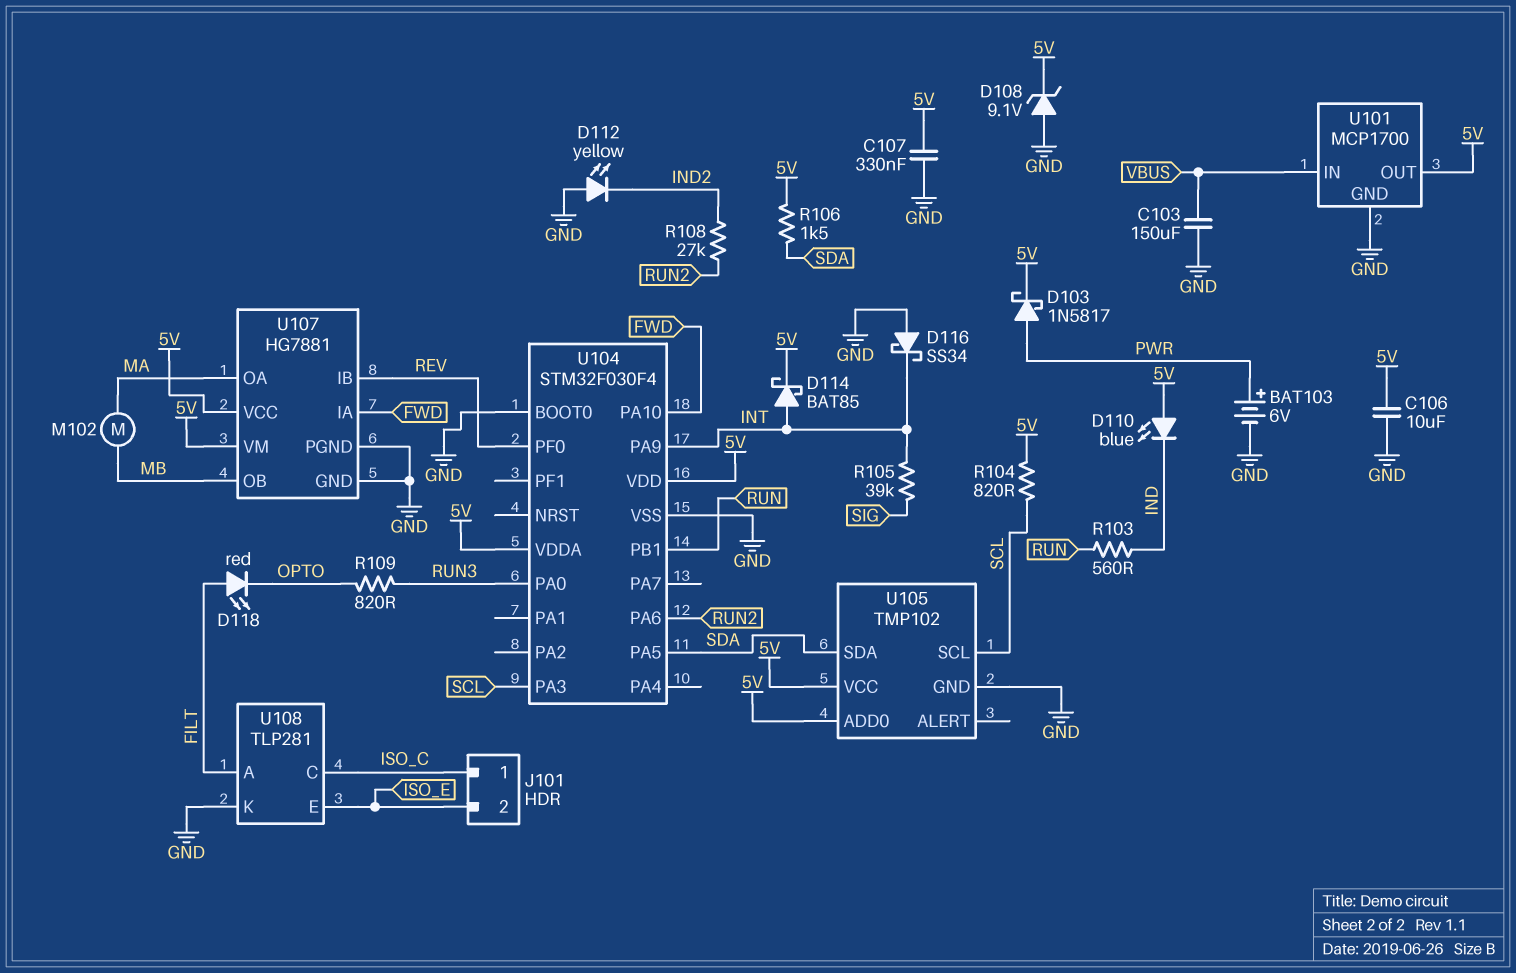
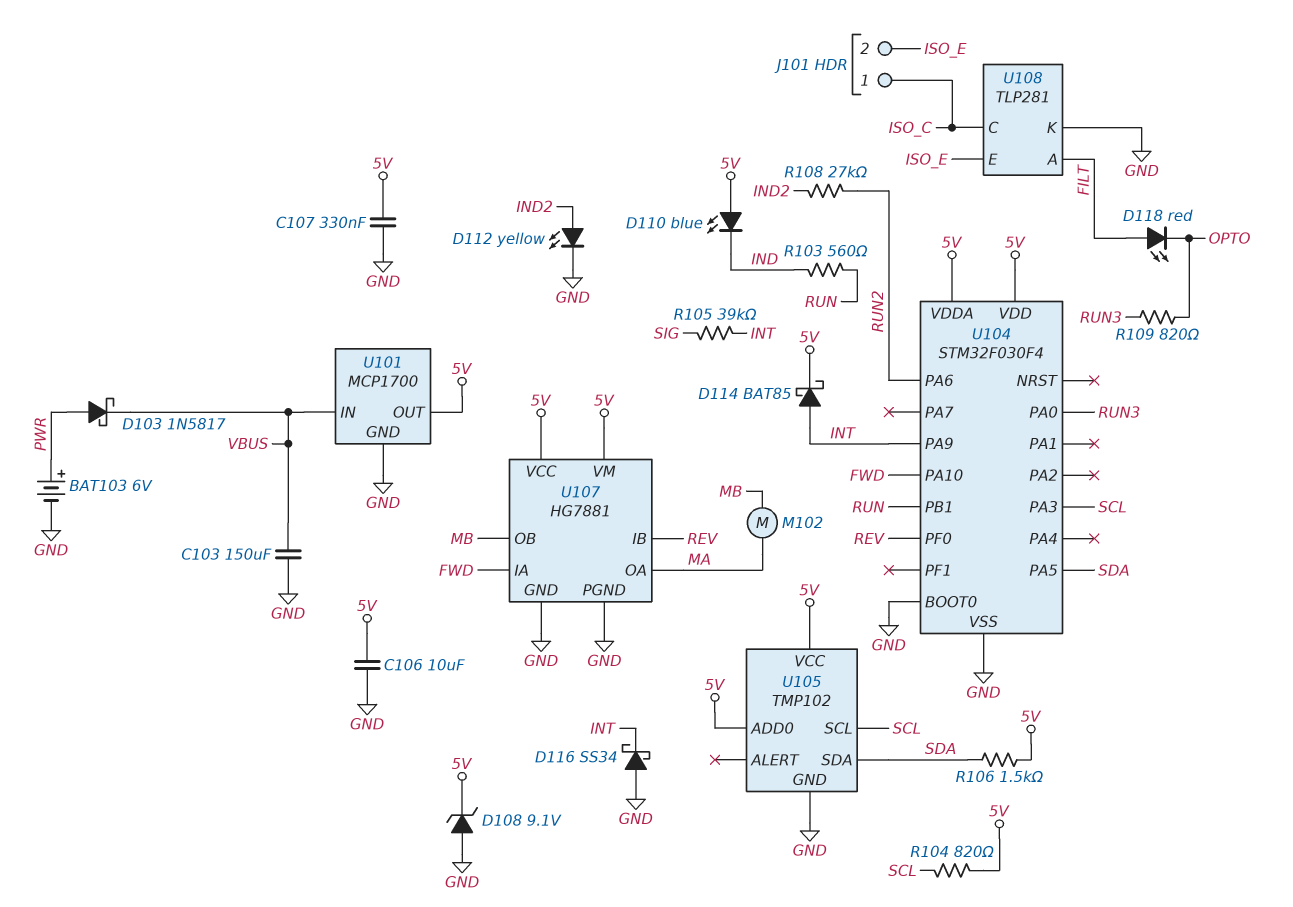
D103: schottky 1N5817 (A PWR, K 5V) -> schottky 1N5817 (A PWR, K VBUS)
D112: LED yellow (A GND, K IND2) -> LED yellow (A IND2, K GND)

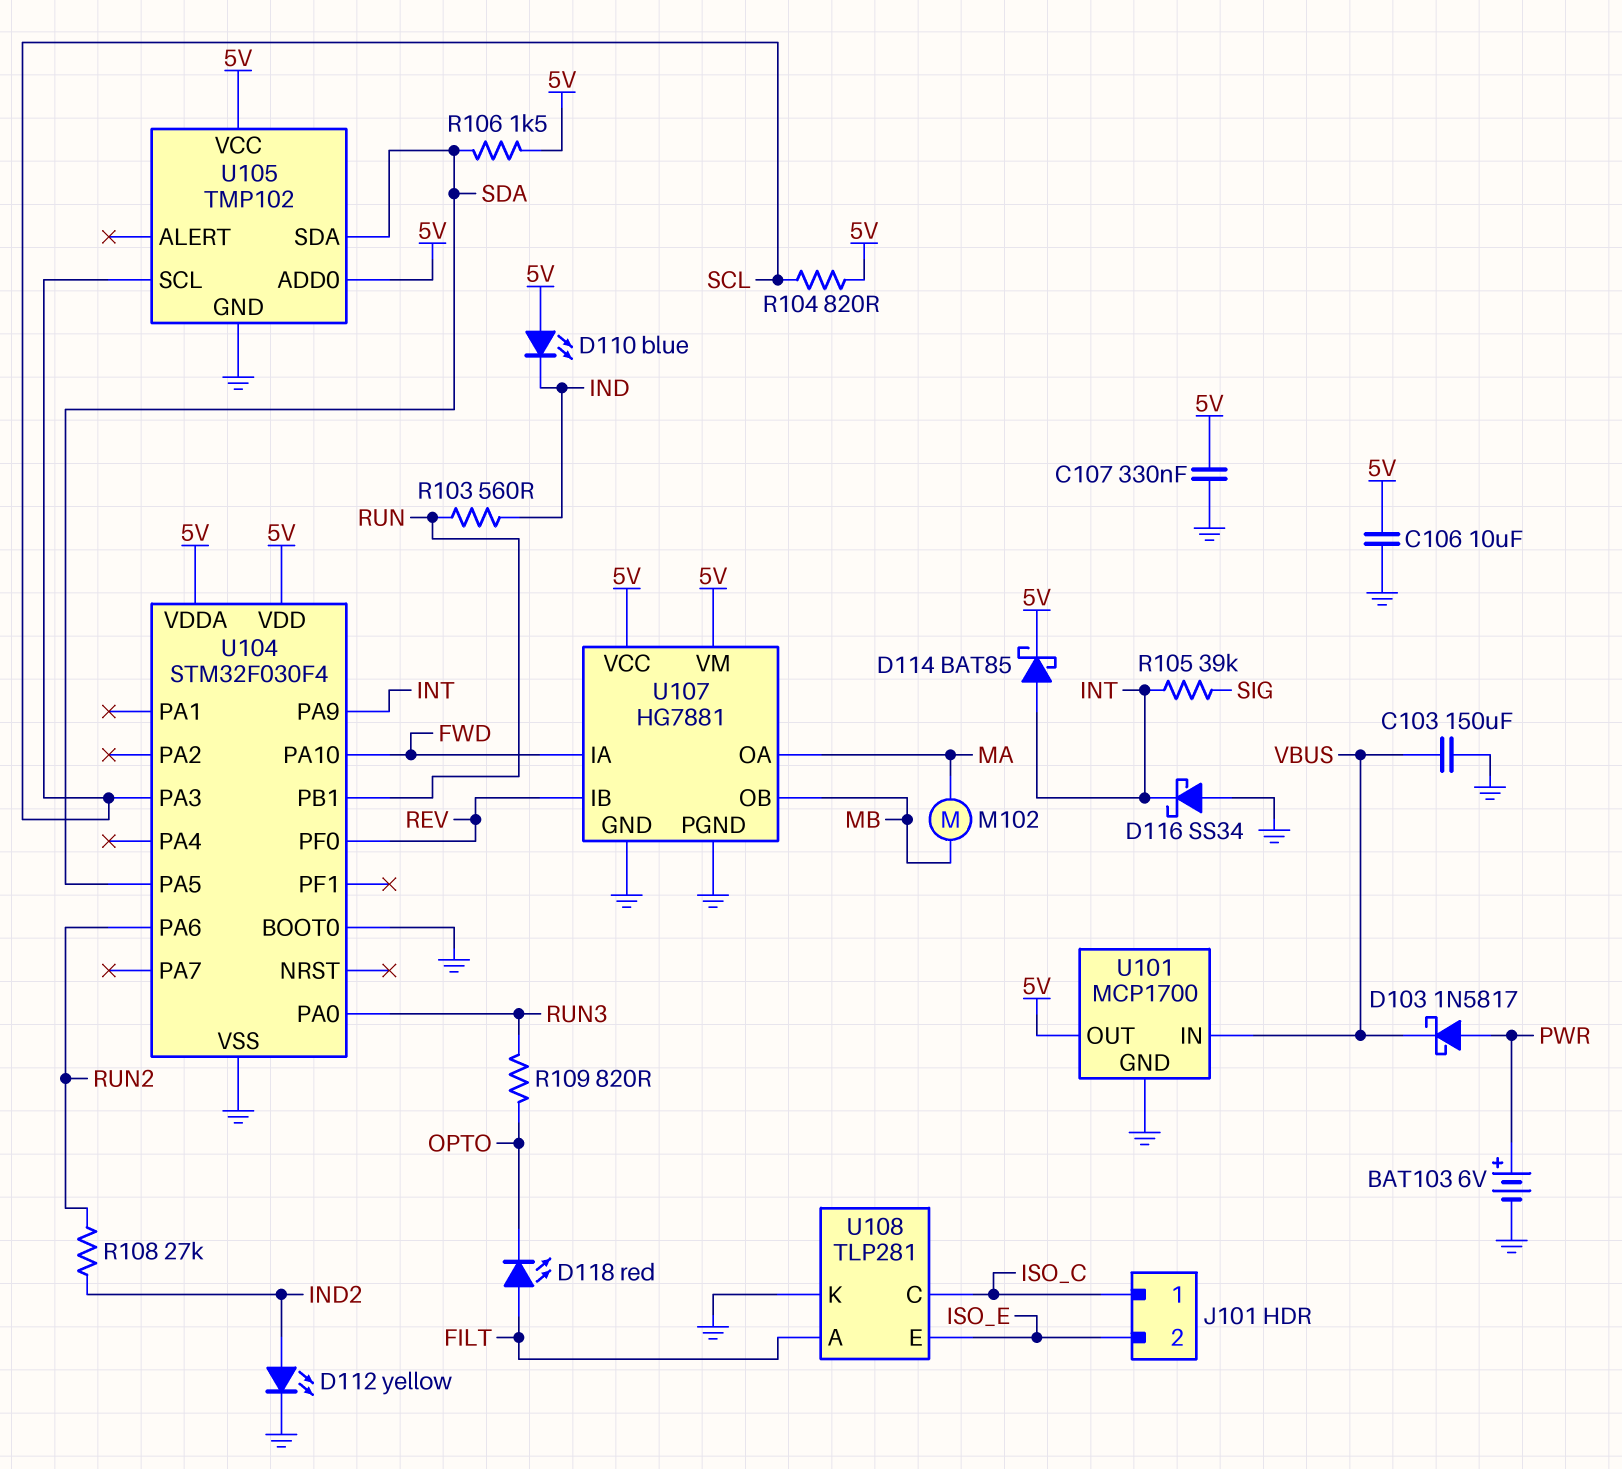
D108: zener 9.1V (A GND, K 5V) -> none

